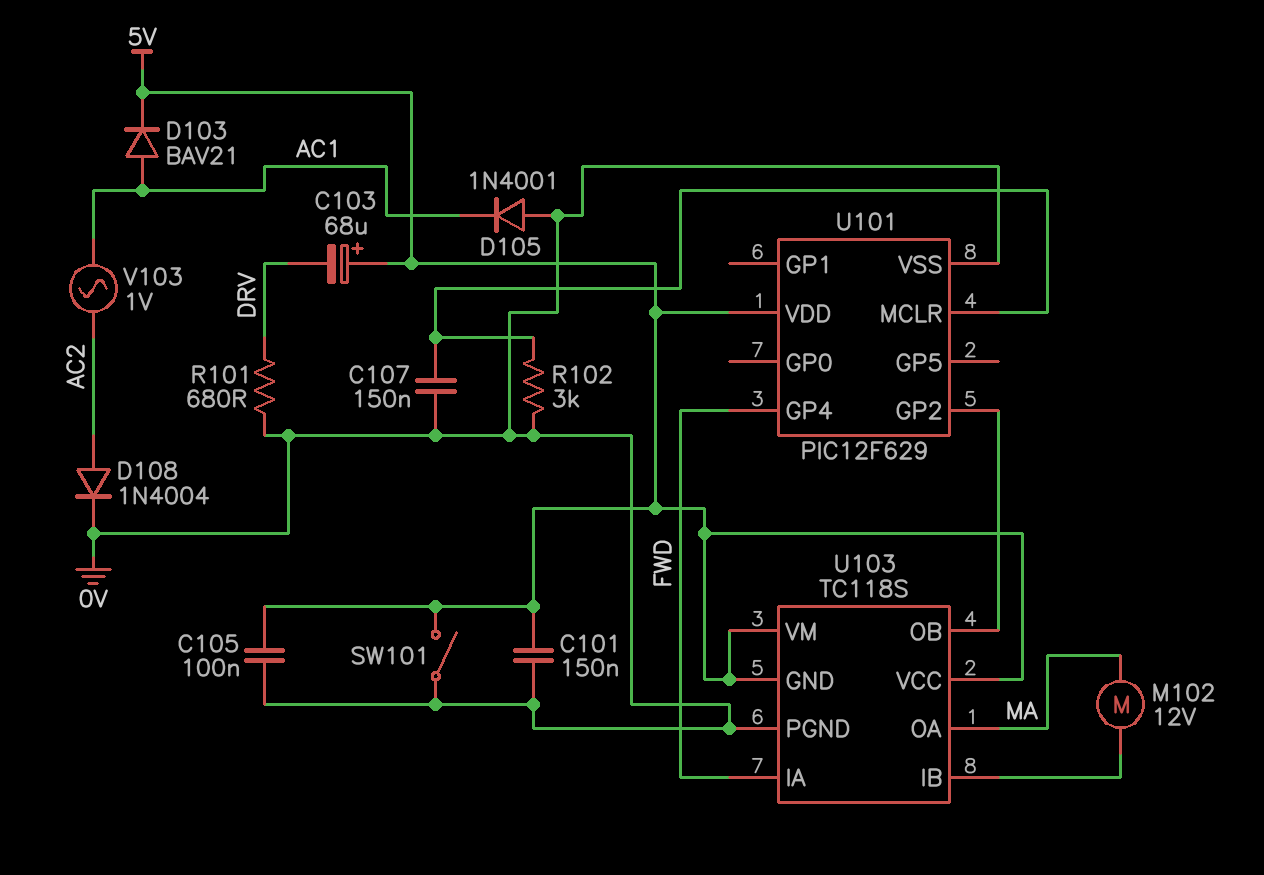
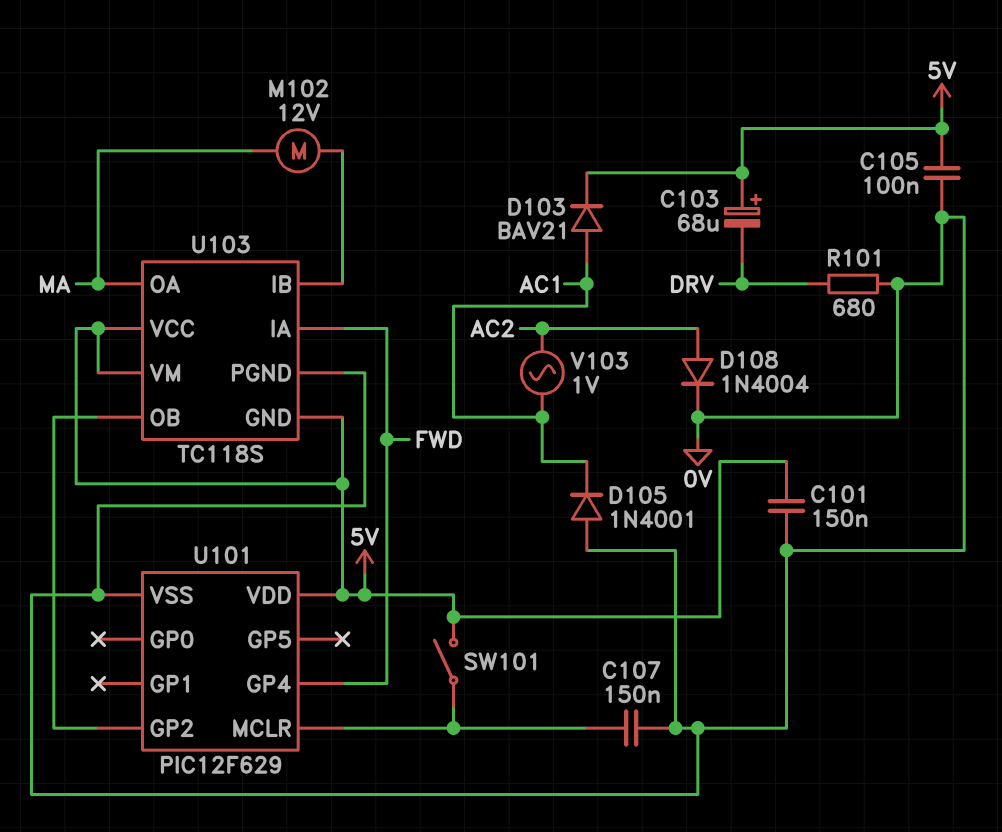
R102: 3k (0V, U101/MCLR) -> none
SW101: switch (0V, 5V) -> switch (5V, U101/MCLR)

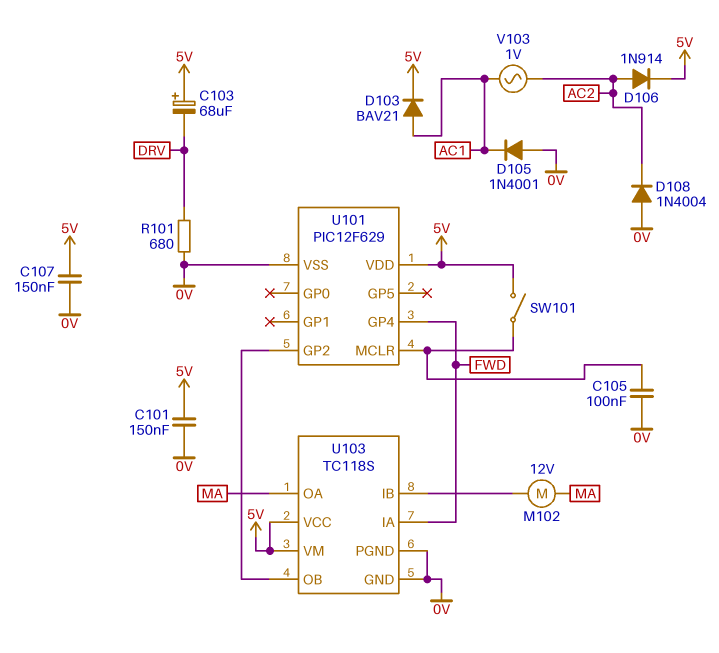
C105: 100nF (0V, 5V) -> 100nF (0V, U101/MCLR)
C107: 150nF (0V, U101/MCLR) -> 150nF (0V, 5V)
D106: none -> diode 1N914 (A AC2, K 5V)
D108: diode 1N4004 (A AC2, K 0V) -> diode 1N4004 (A 0V, K AC2)
U103 pin GND: 5V -> 0V

